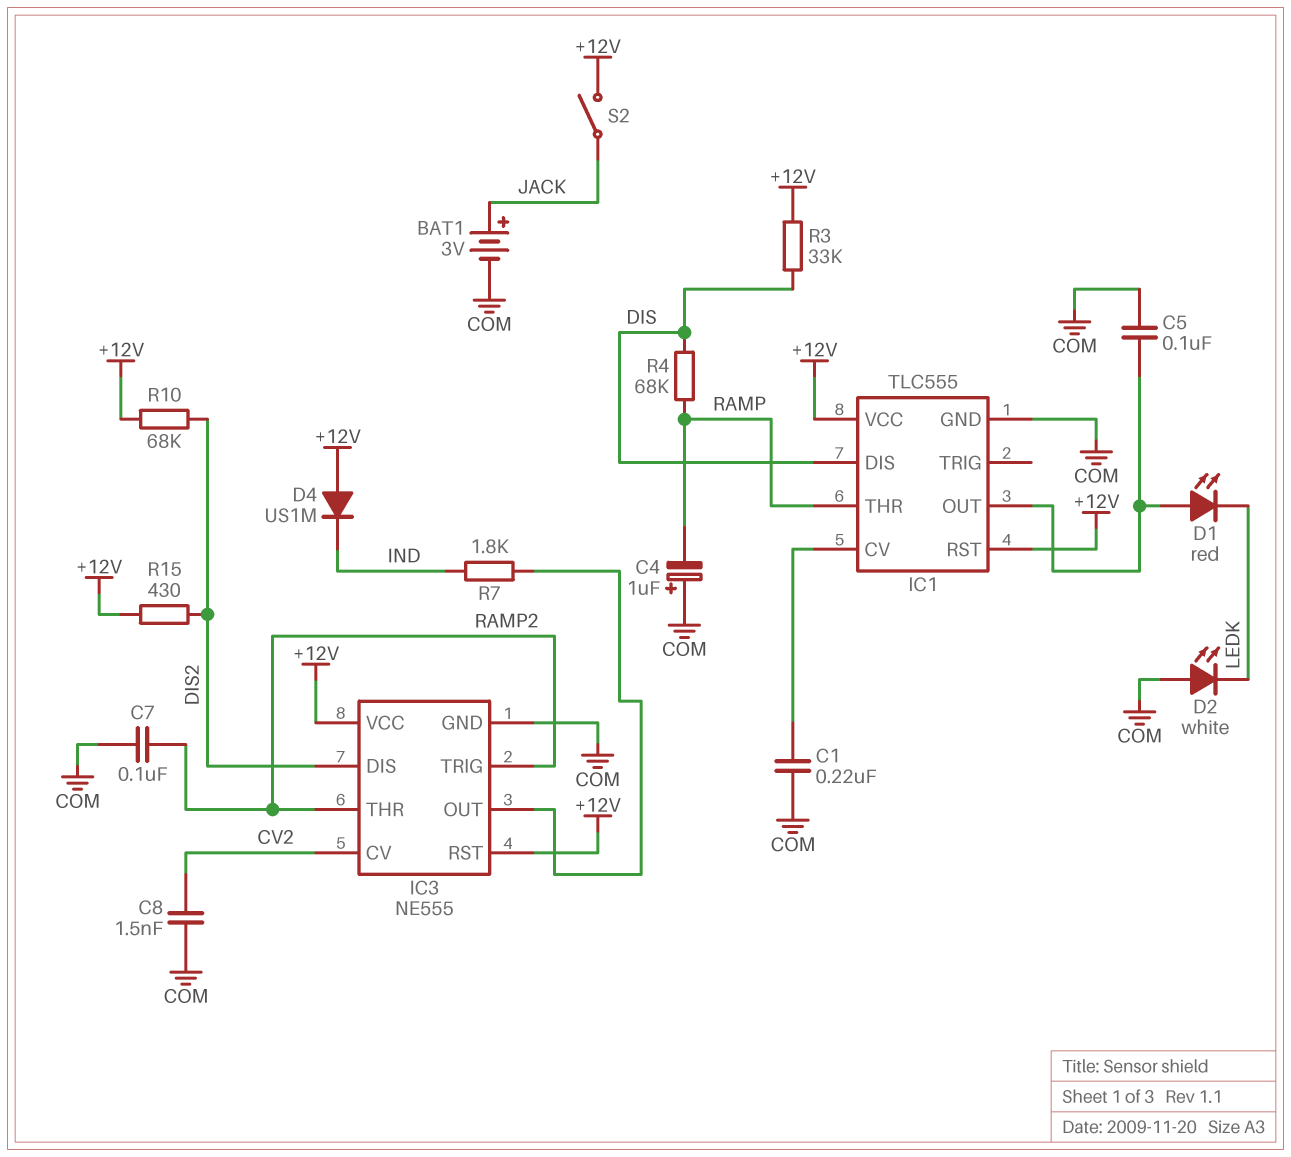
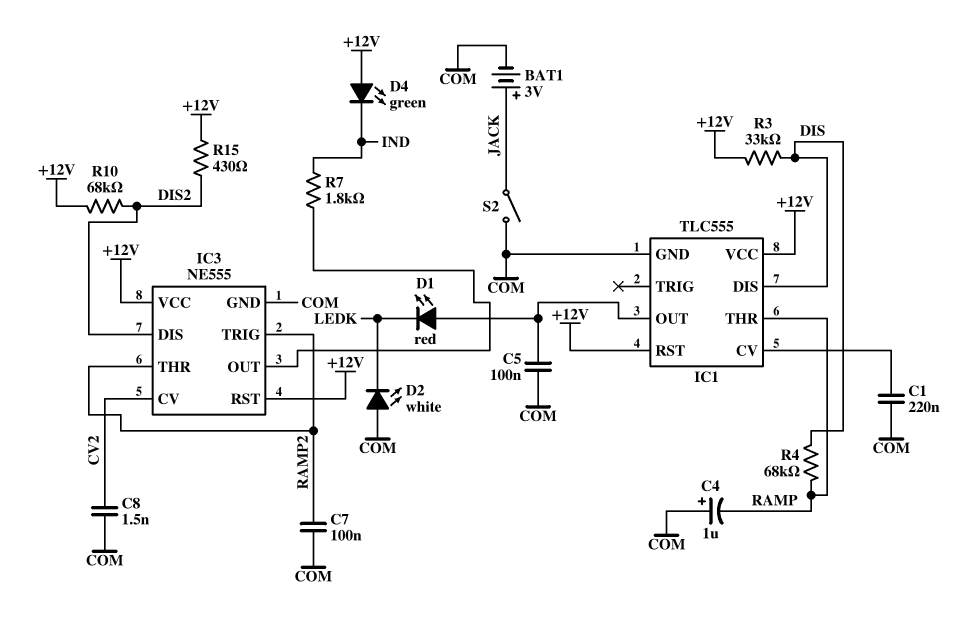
D4: diode US1M (A +12V, K IND) -> LED green (A +12V, K IND)
S2: switch (+12V, JACK) -> switch (COM, JACK)

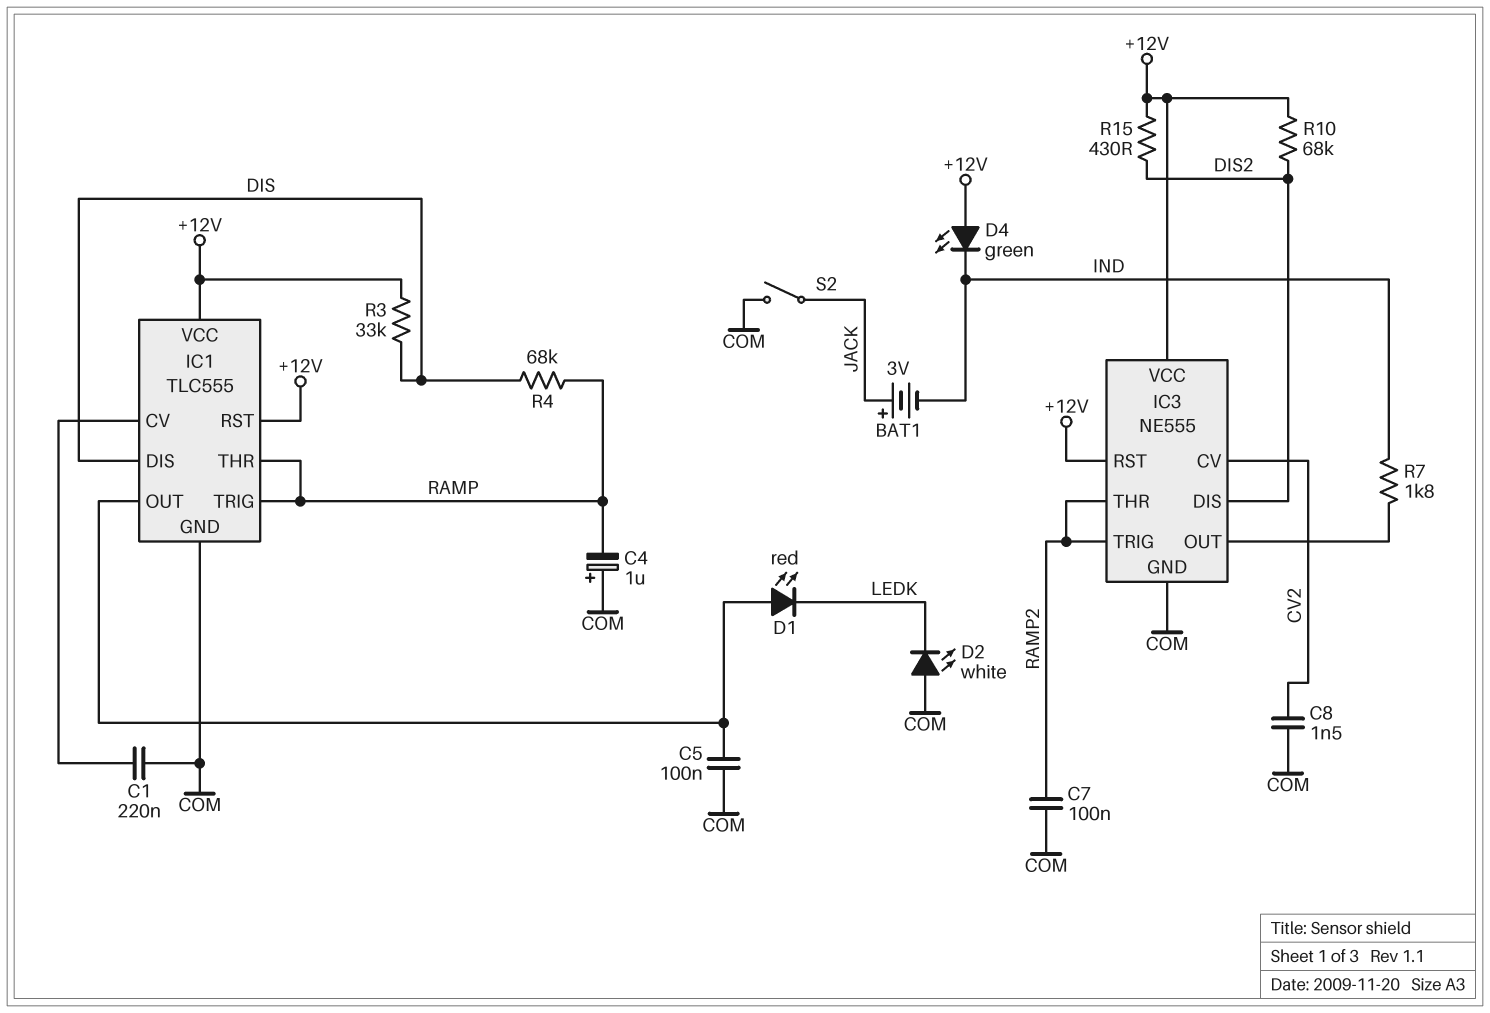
BAT1: 3V (plus JACK, minus COM) -> 3V (plus JACK, minus IND)
IC1 pin TRIG: none -> RAMP

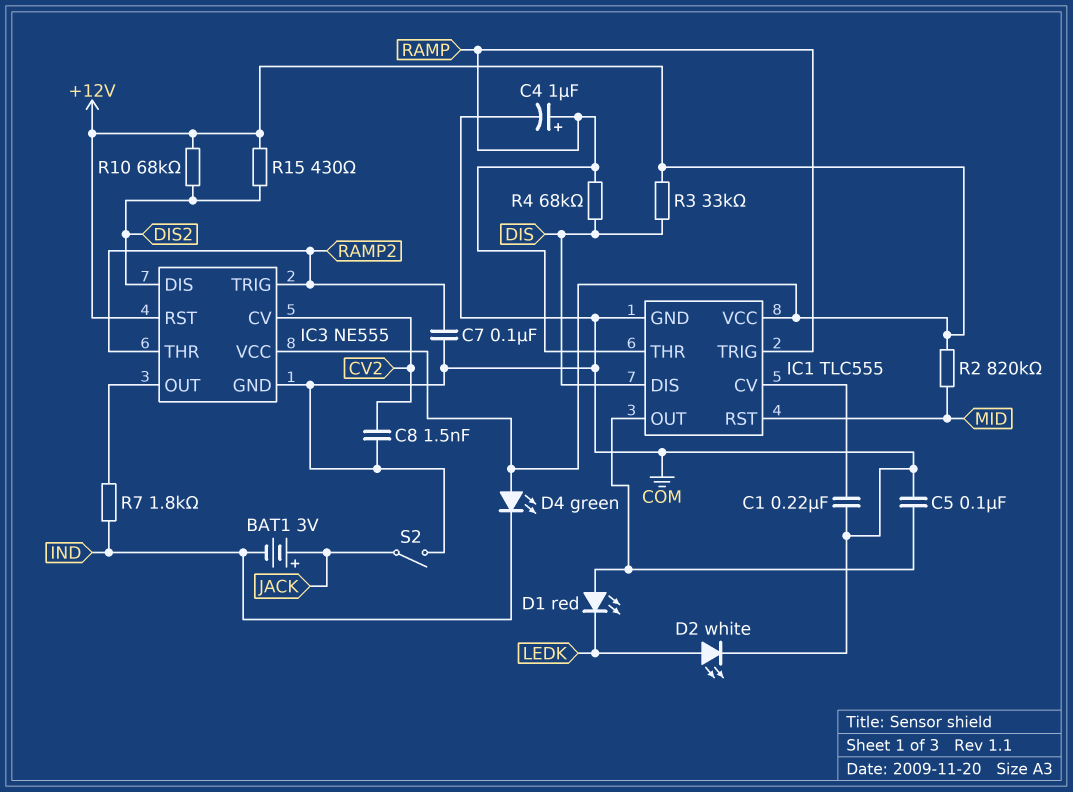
C4: 1uF (plus COM, minus RAMP) -> 1uF (plus RAMP, minus COM)
D2: LED white (A COM, K LEDK) -> LED white (A LEDK, K COM)
IC1 pin RST: +12V -> MID
R2: none -> 820k (+12V, MID)

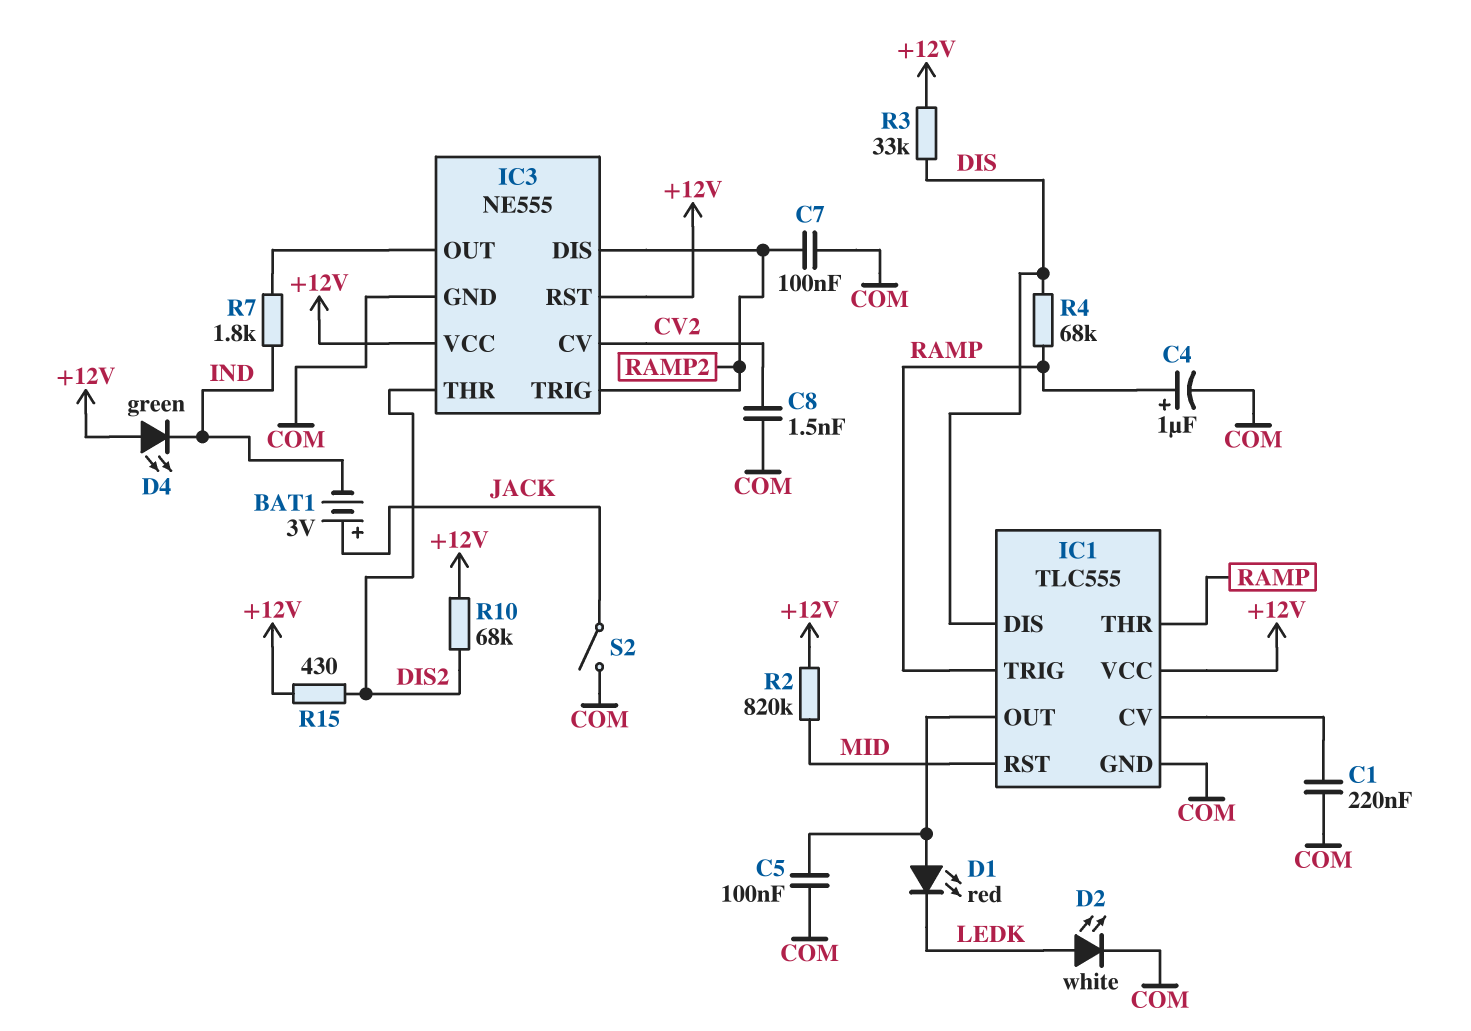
IC3 pin DIS: DIS2 -> RAMP2
IC3 pin THR: RAMP2 -> DIS2

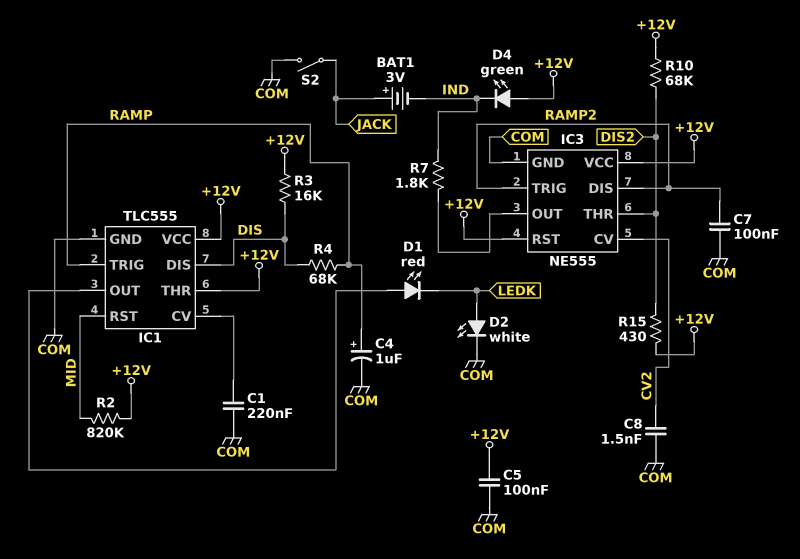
C5: 100nF (COM, IC1/OUT) -> 100nF (+12V, COM)
IC1 pin THR: RAMP -> +12V
R3: 33k (+12V, DIS) -> 16k (+12V, DIS)

